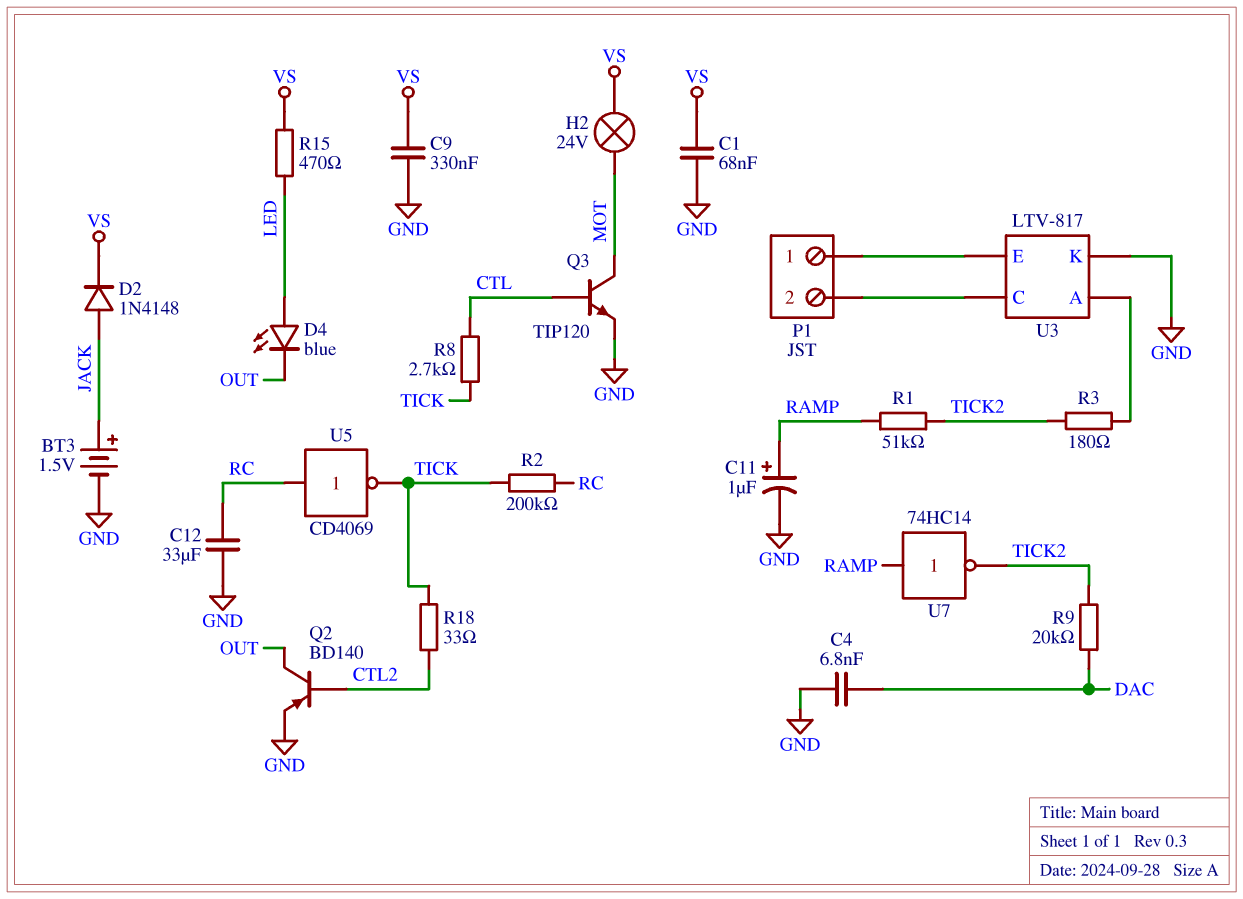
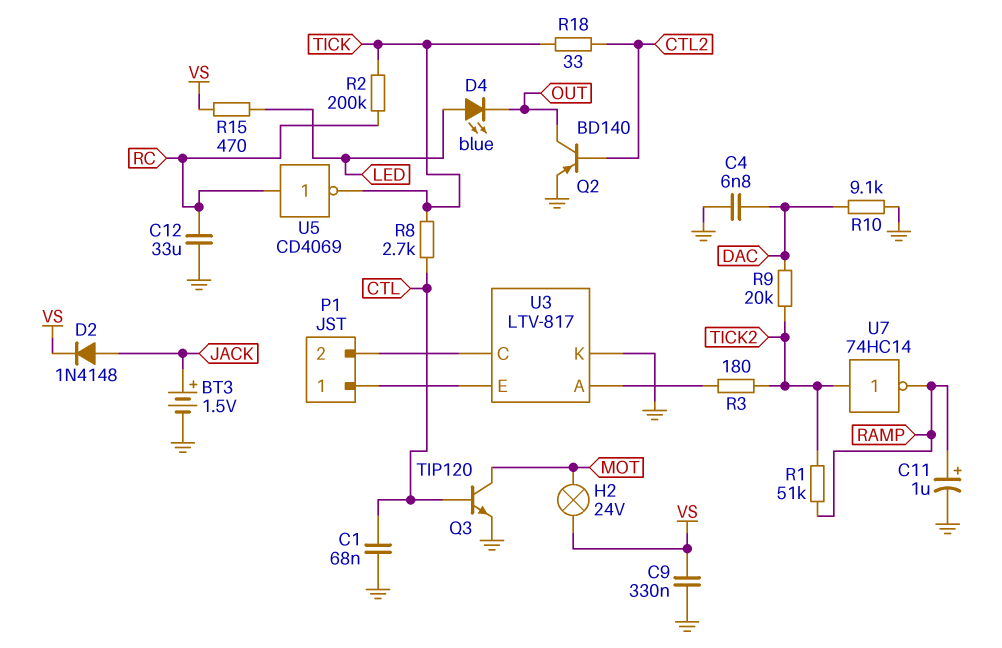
C1: 68nF (GND, VS) -> 68nF (CTL, GND)
R10: none -> 9.1k (DAC, GND)
U7: NOT 74HC14 (in RAMP, out TICK2) -> NOT 74HC14 (in TICK2, out RAMP)

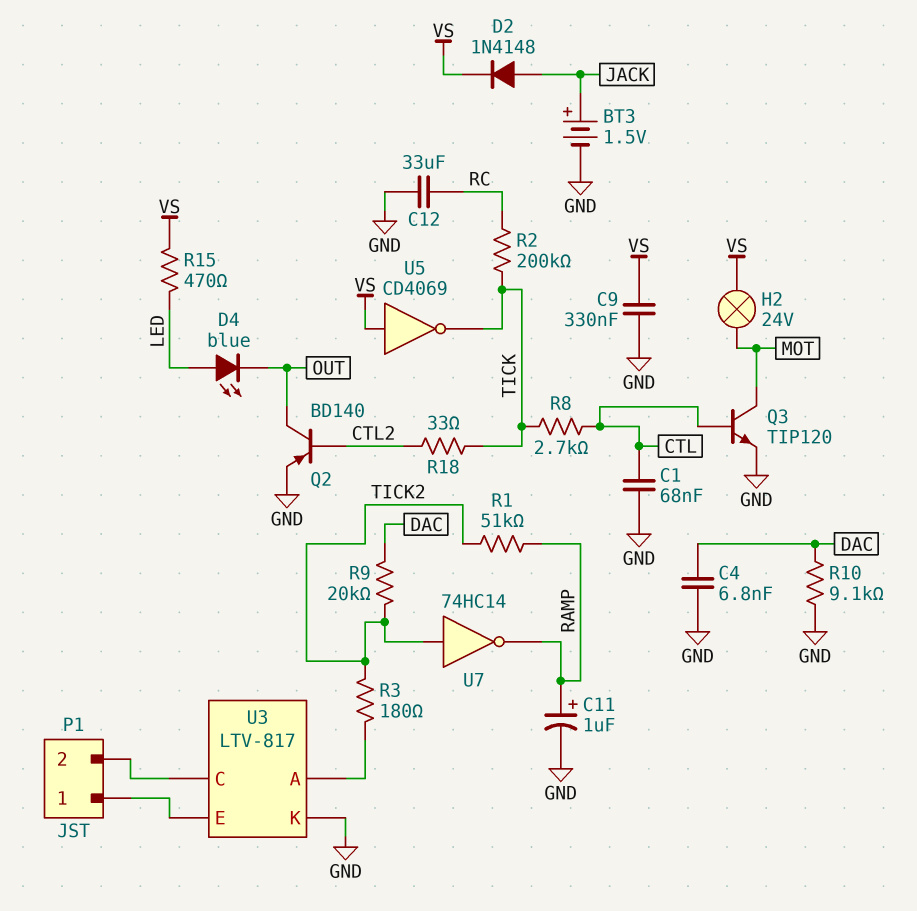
U5: NOT CD4069 (in RC, out TICK) -> NOT CD4069 (in VS, out TICK)

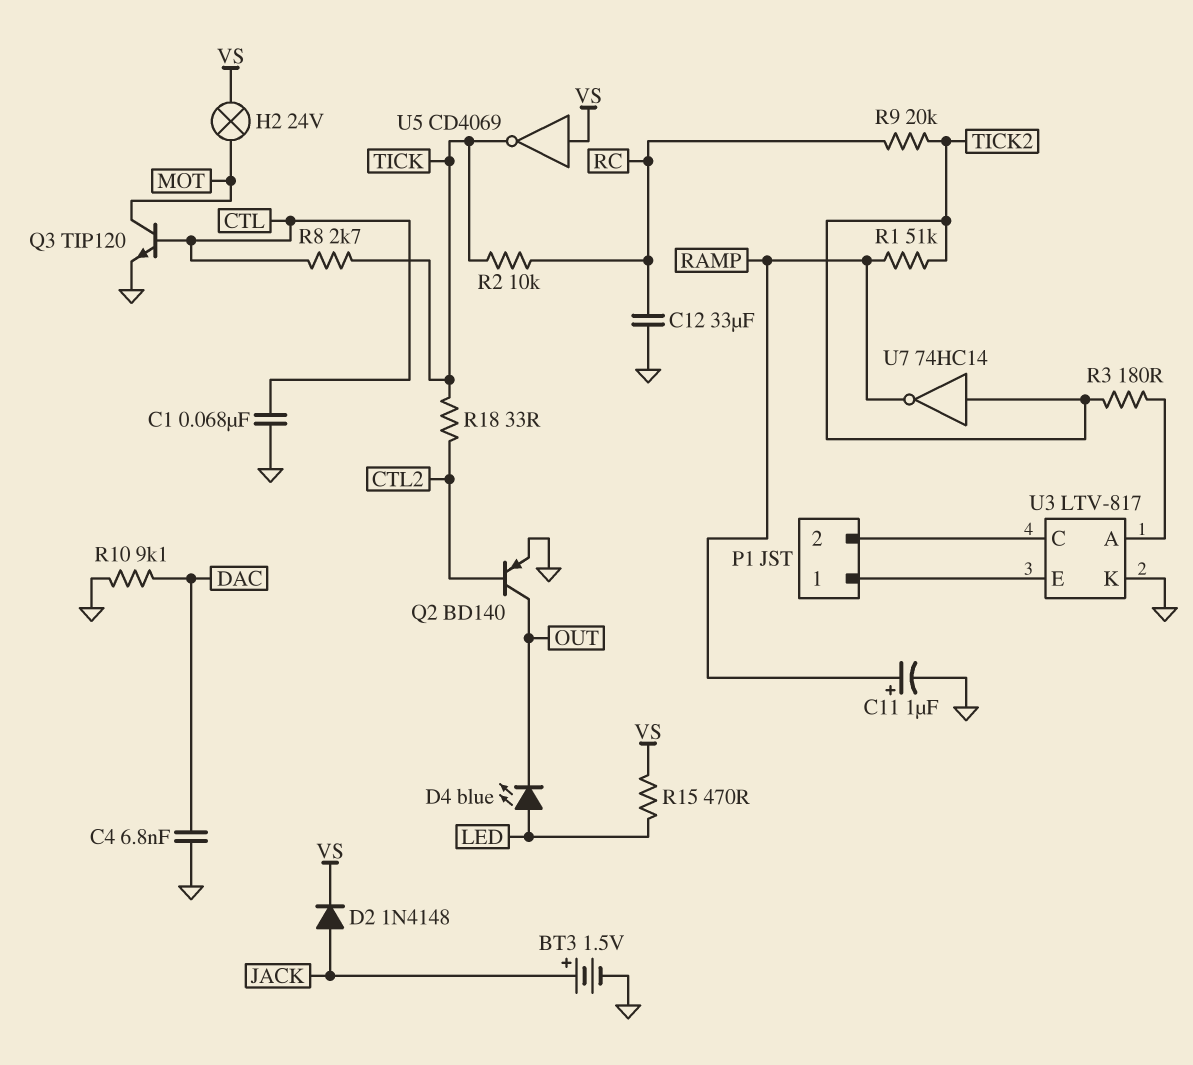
C9: 330nF (GND, VS) -> none
R2: 200k (RC, TICK) -> 10k (RC, TICK)
R9: 20k (DAC, TICK2) -> 20k (RC, TICK2)

